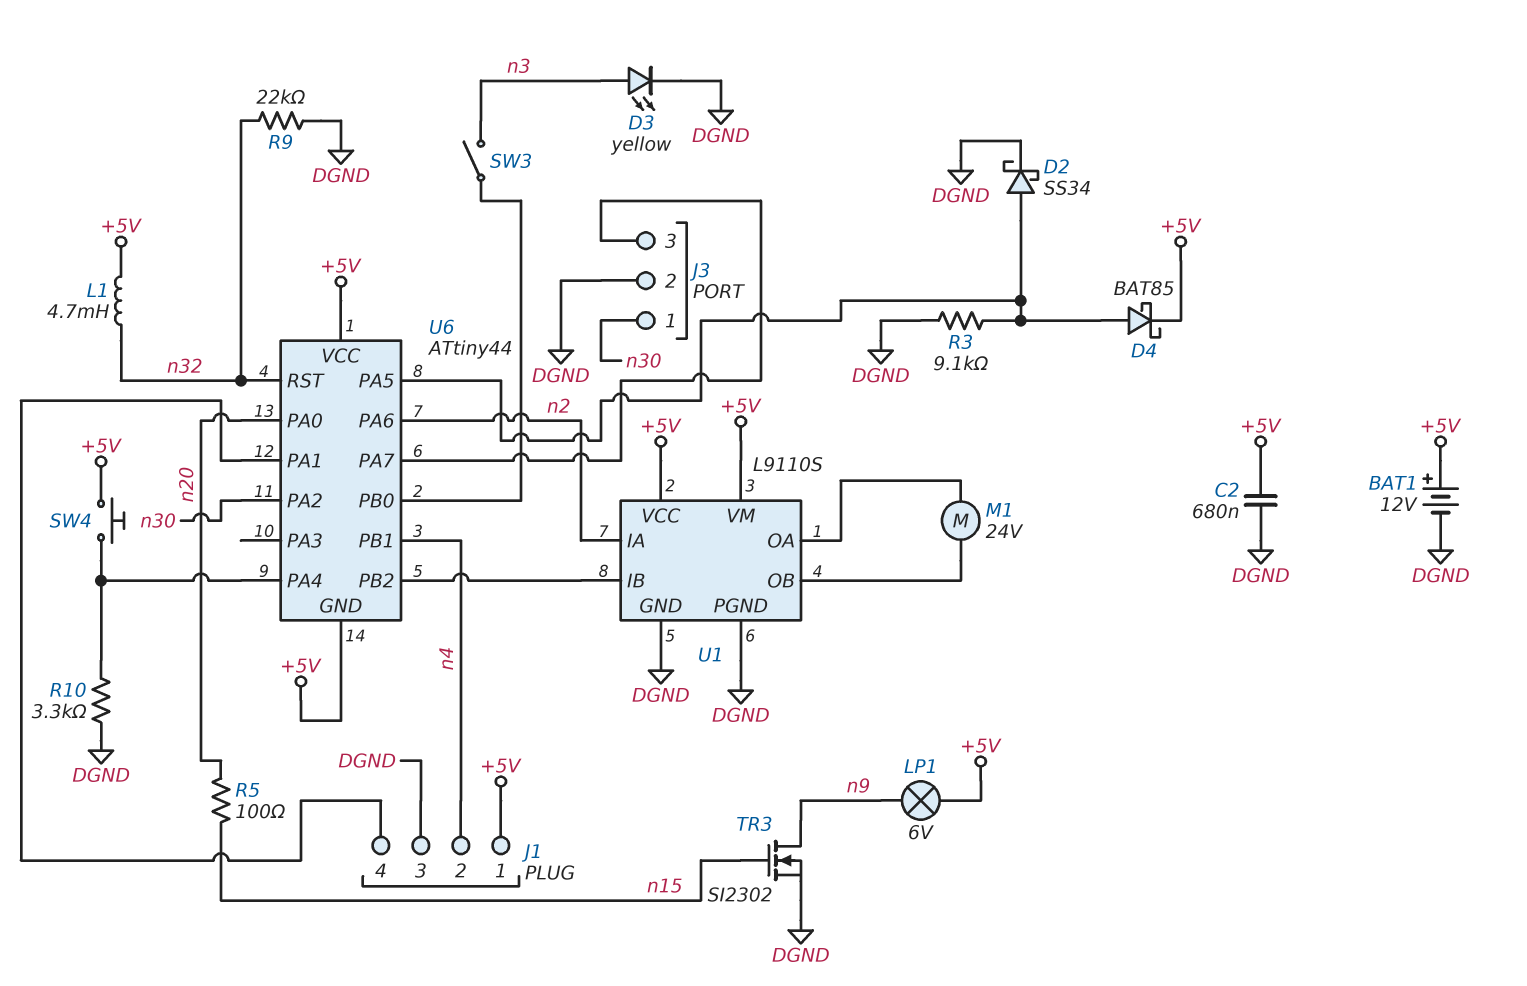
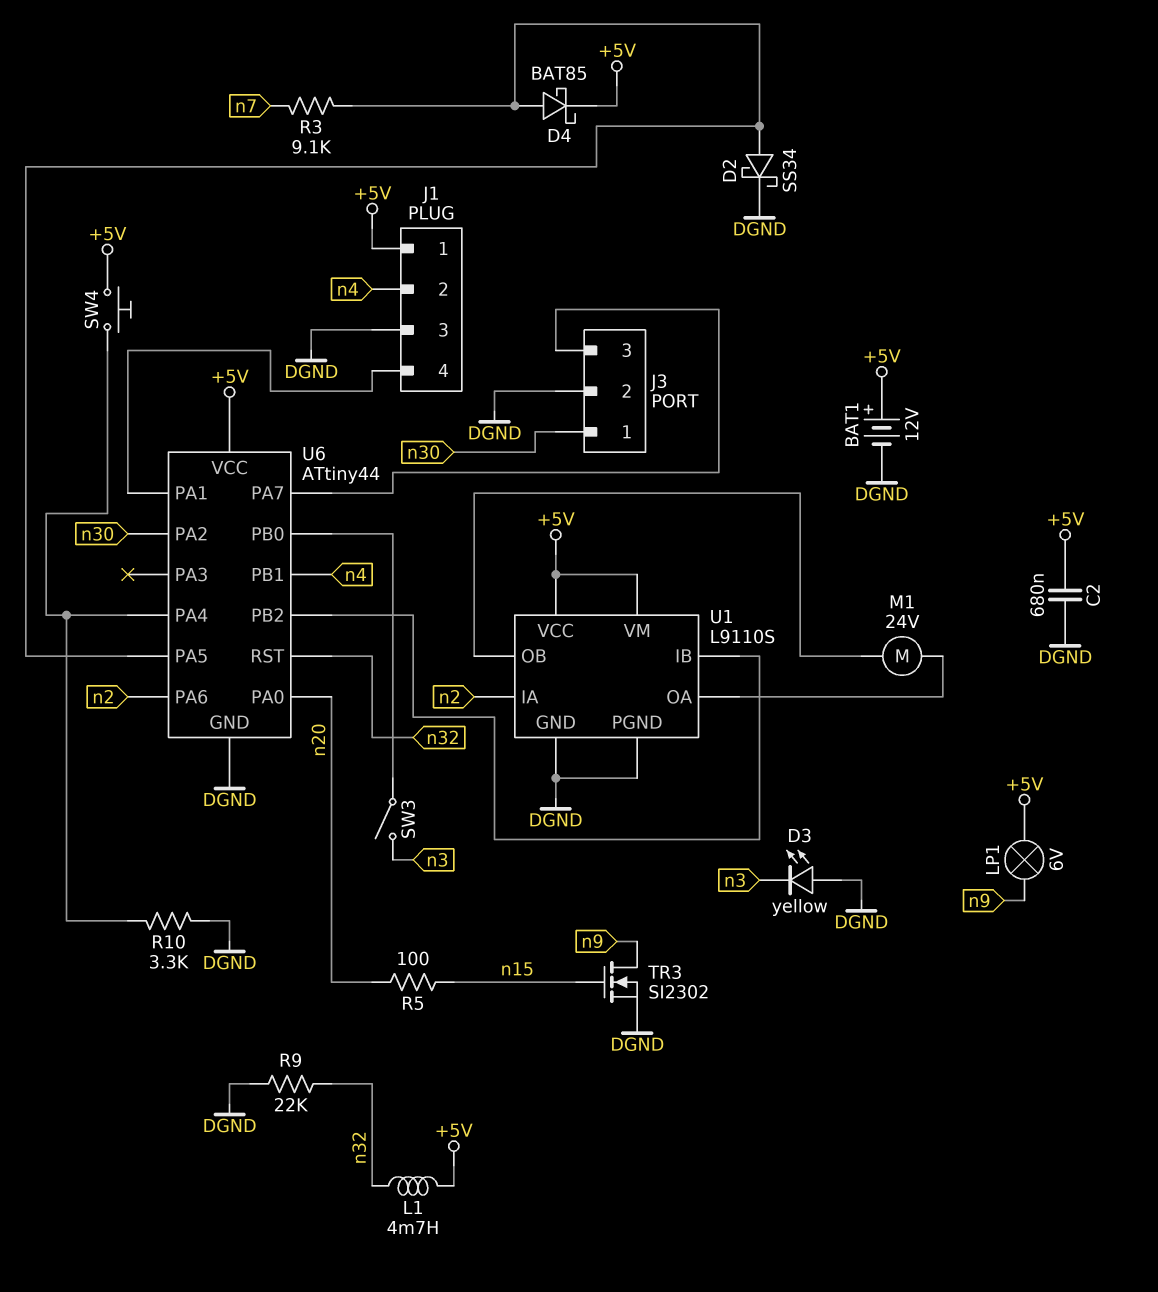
D3: LED yellow (A n3, K DGND) -> LED yellow (A DGND, K n3)
R3: 9.1k (DGND, U6/PA5) -> 9.1k (U6/PA5, n7)
U6 pin GND: +5V -> DGND

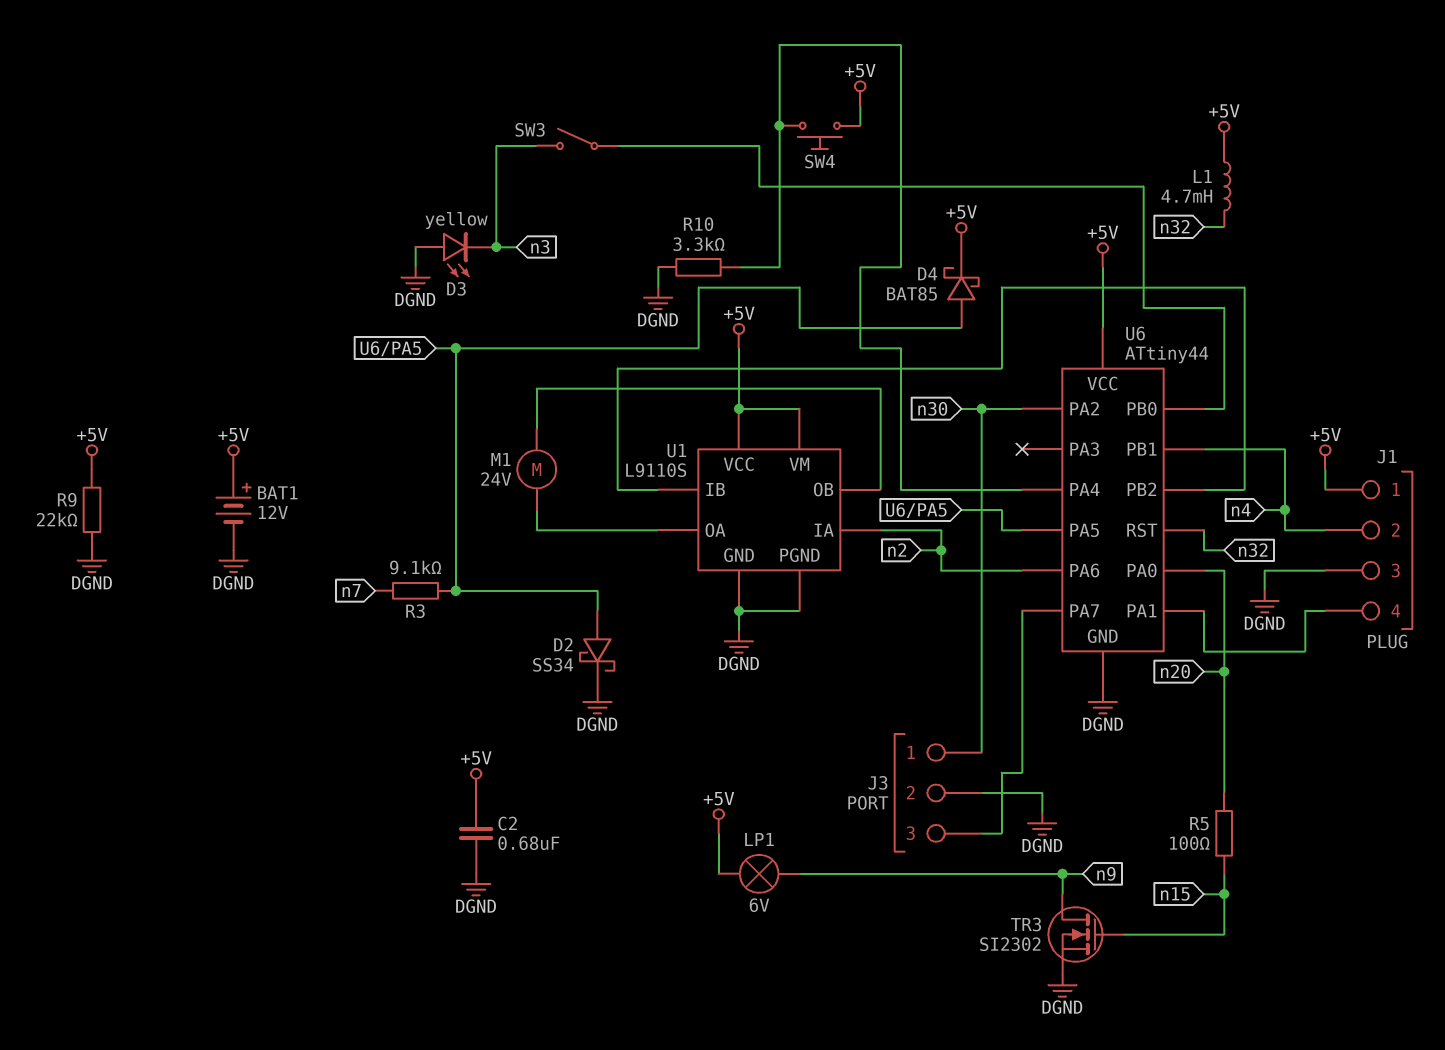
R9: 22k (DGND, n32) -> 22k (+5V, DGND)

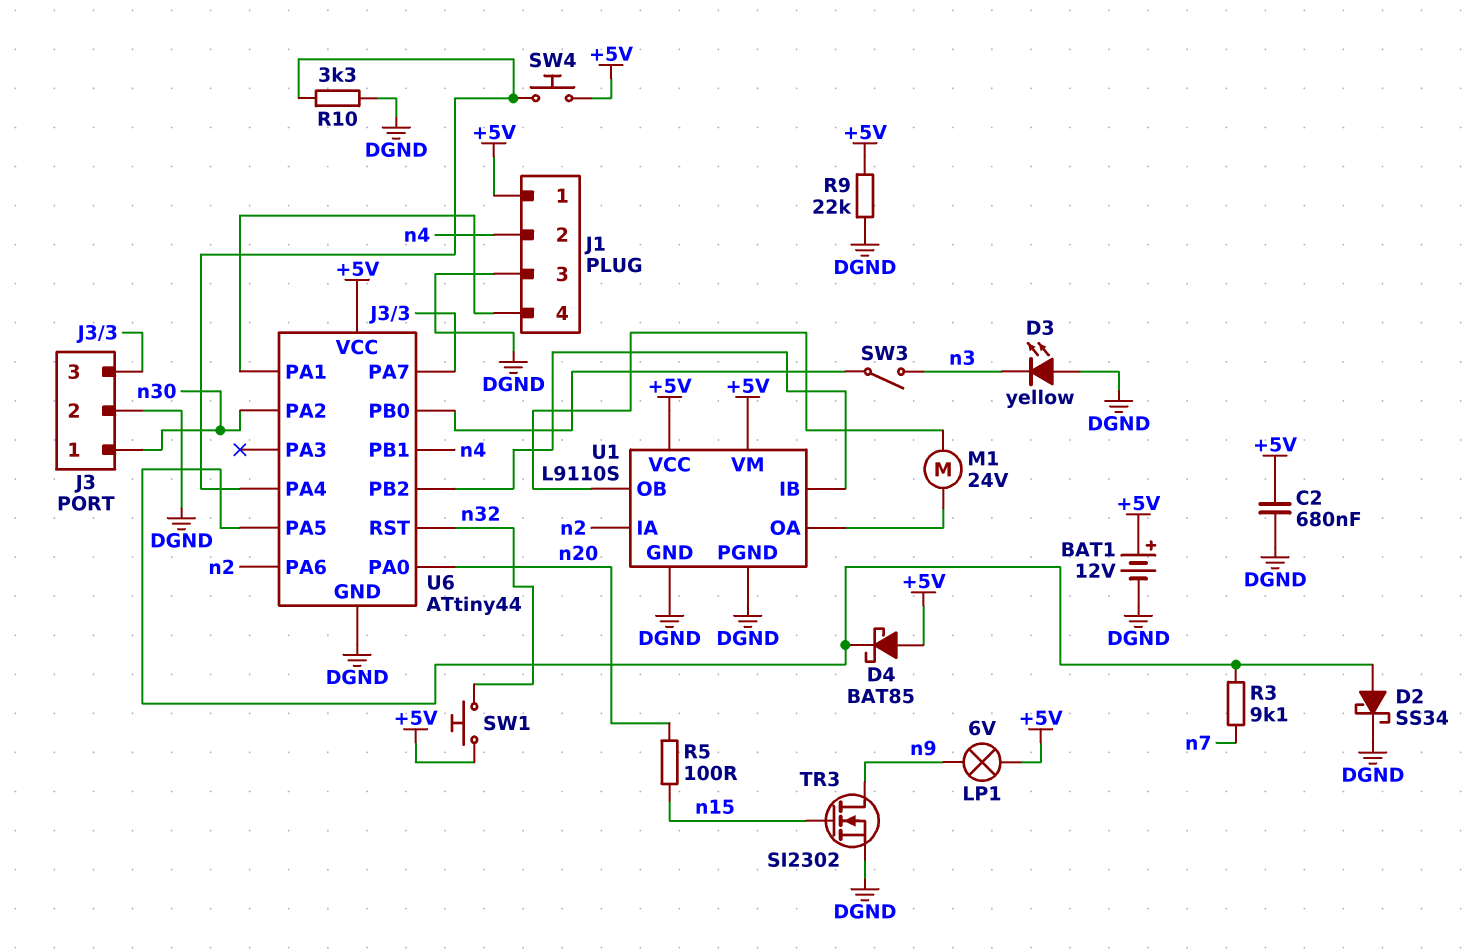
D4: schottky BAT85 (A U6/PA5, K +5V) -> schottky BAT85 (A +5V, K U6/PA5)
L1: 4.7mH (+5V, n32) -> none
SW1: none -> button (+5V, n32)

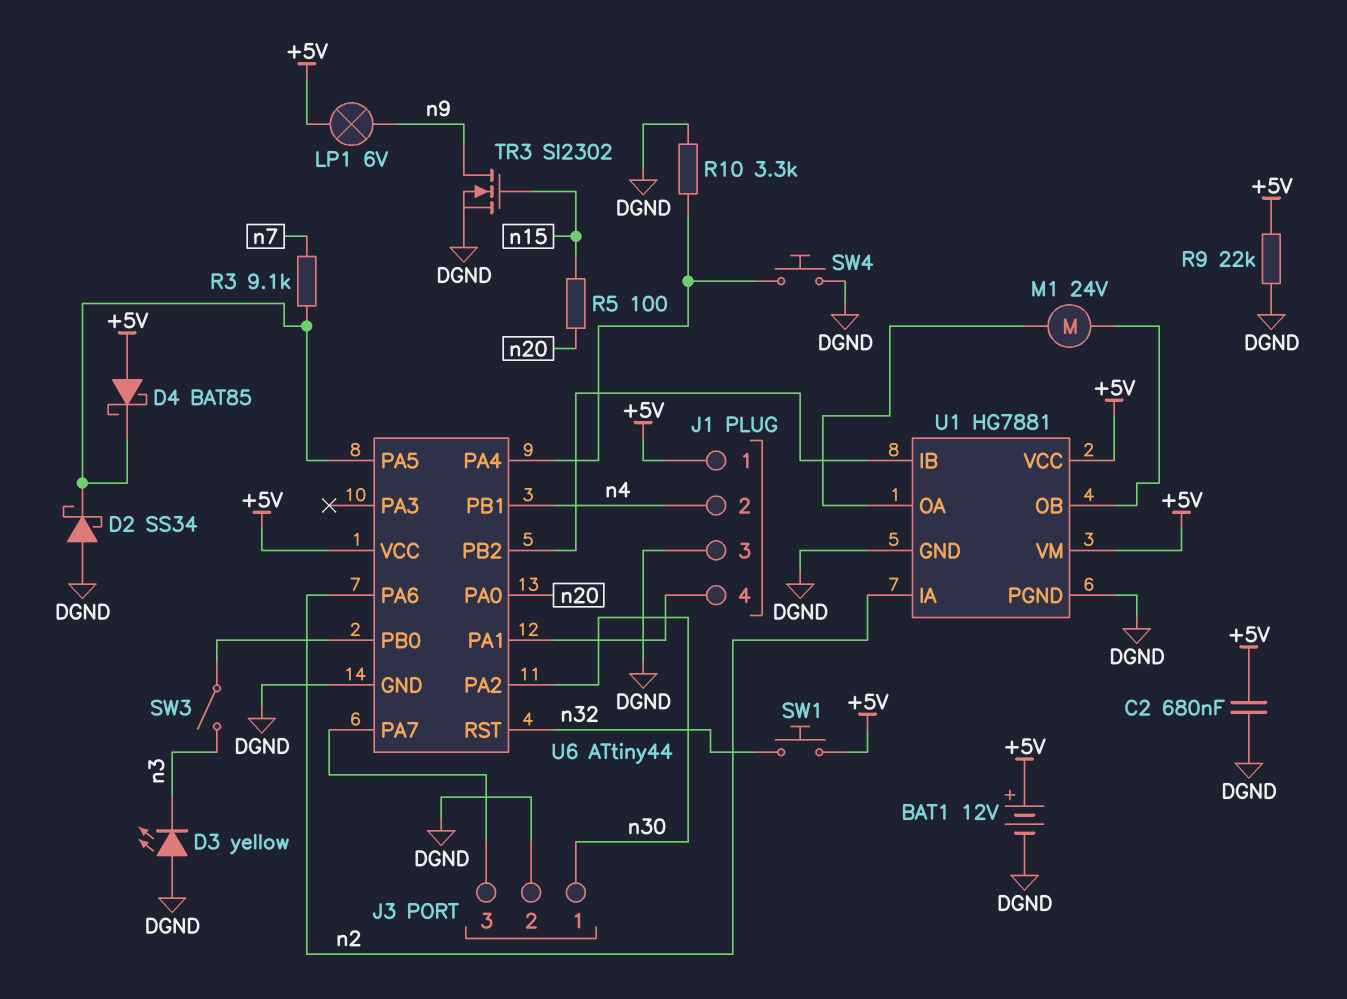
D2: schottky SS34 (A U6/PA5, K DGND) -> schottky SS34 (A DGND, K U6/PA5)
SW4: button (+5V, U6/PA4) -> button (DGND, U6/PA4)
U1: L9110S -> HG7881

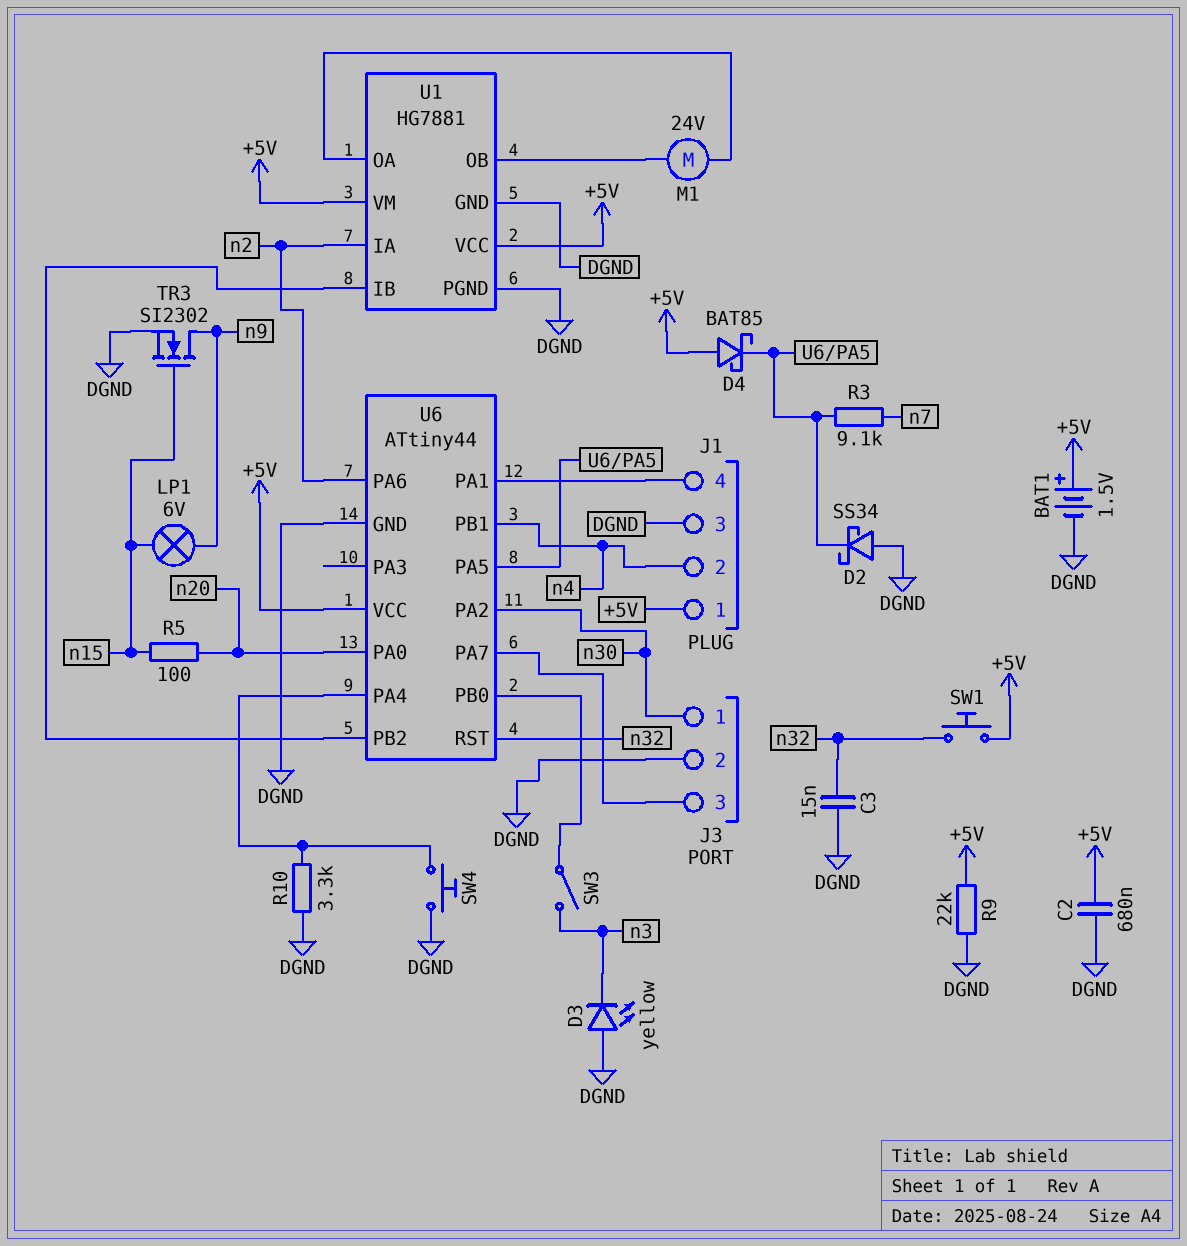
BAT1: 12V (plus +5V, minus DGND) -> 1.5V (plus +5V, minus DGND)
C3: none -> 15nF (DGND, n32)
LP1: lamp 6V (+5V, n9) -> lamp 6V (n9, n15)

